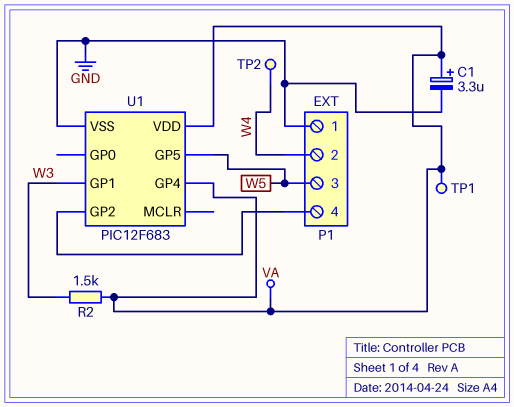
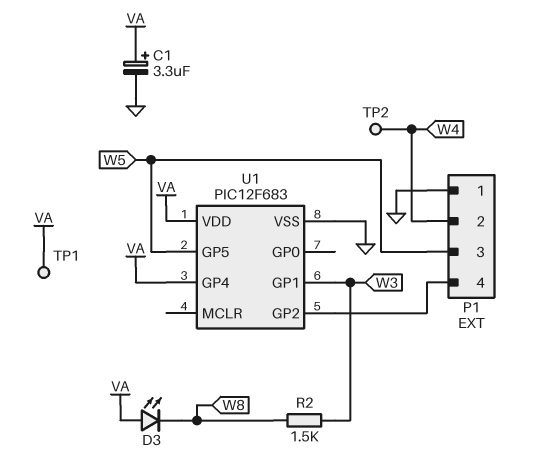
D3: none -> LED (A VA, K W8)
R2: 1.5k (VA, W3) -> 1.5k (W3, W8)

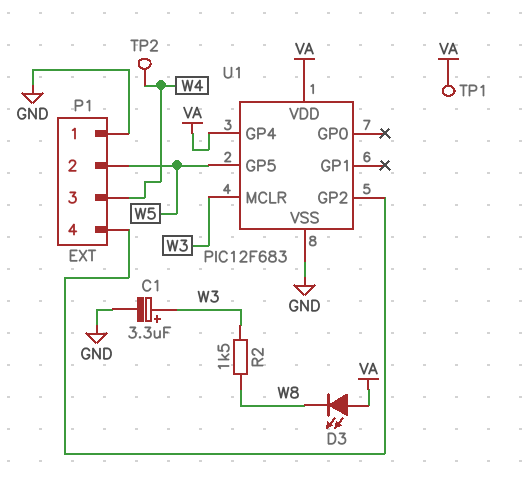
C1: 3.3uF (plus VA, minus GND) -> 3.3uF (plus W3, minus GND)
P1 pin 2: W4 -> W5
P1 pin 3: W5 -> W4
U1 pin GP1: W3 -> none
U1 pin MCLR: none -> W3

